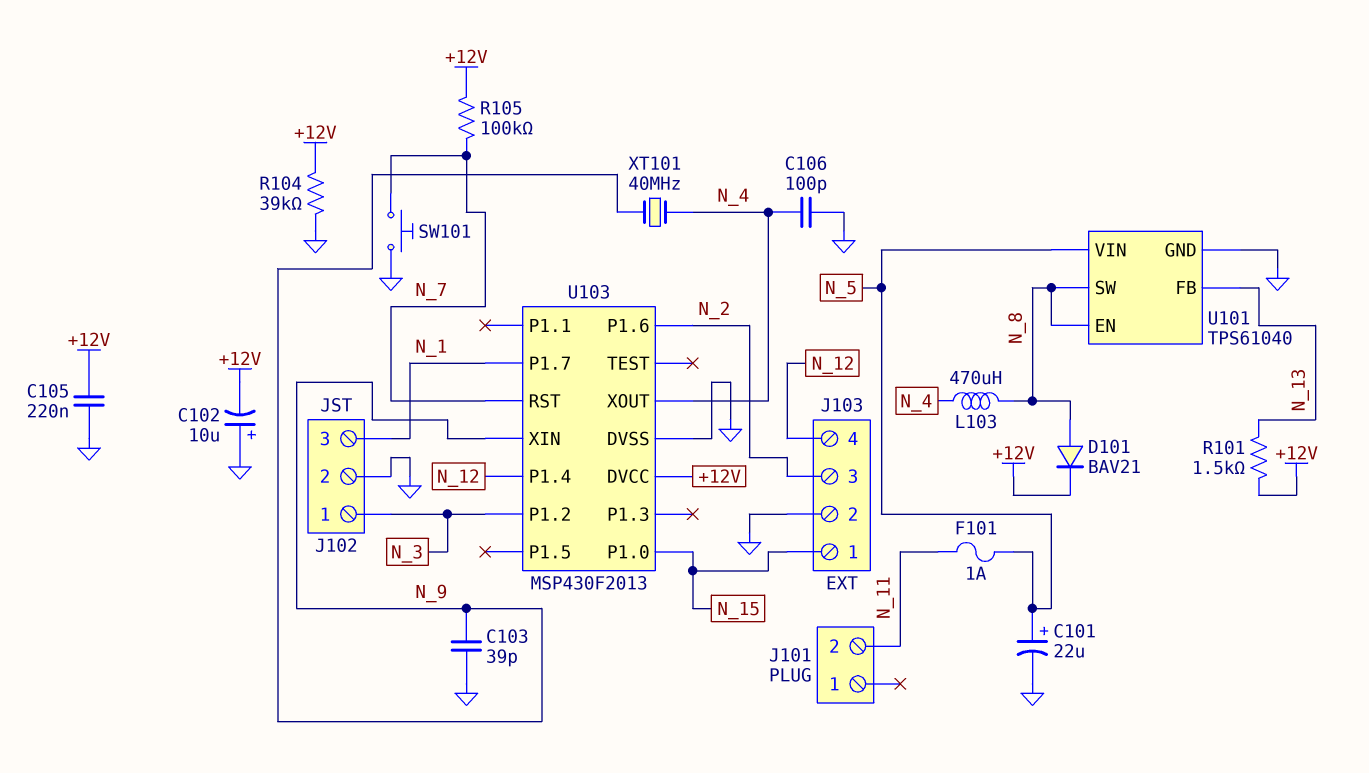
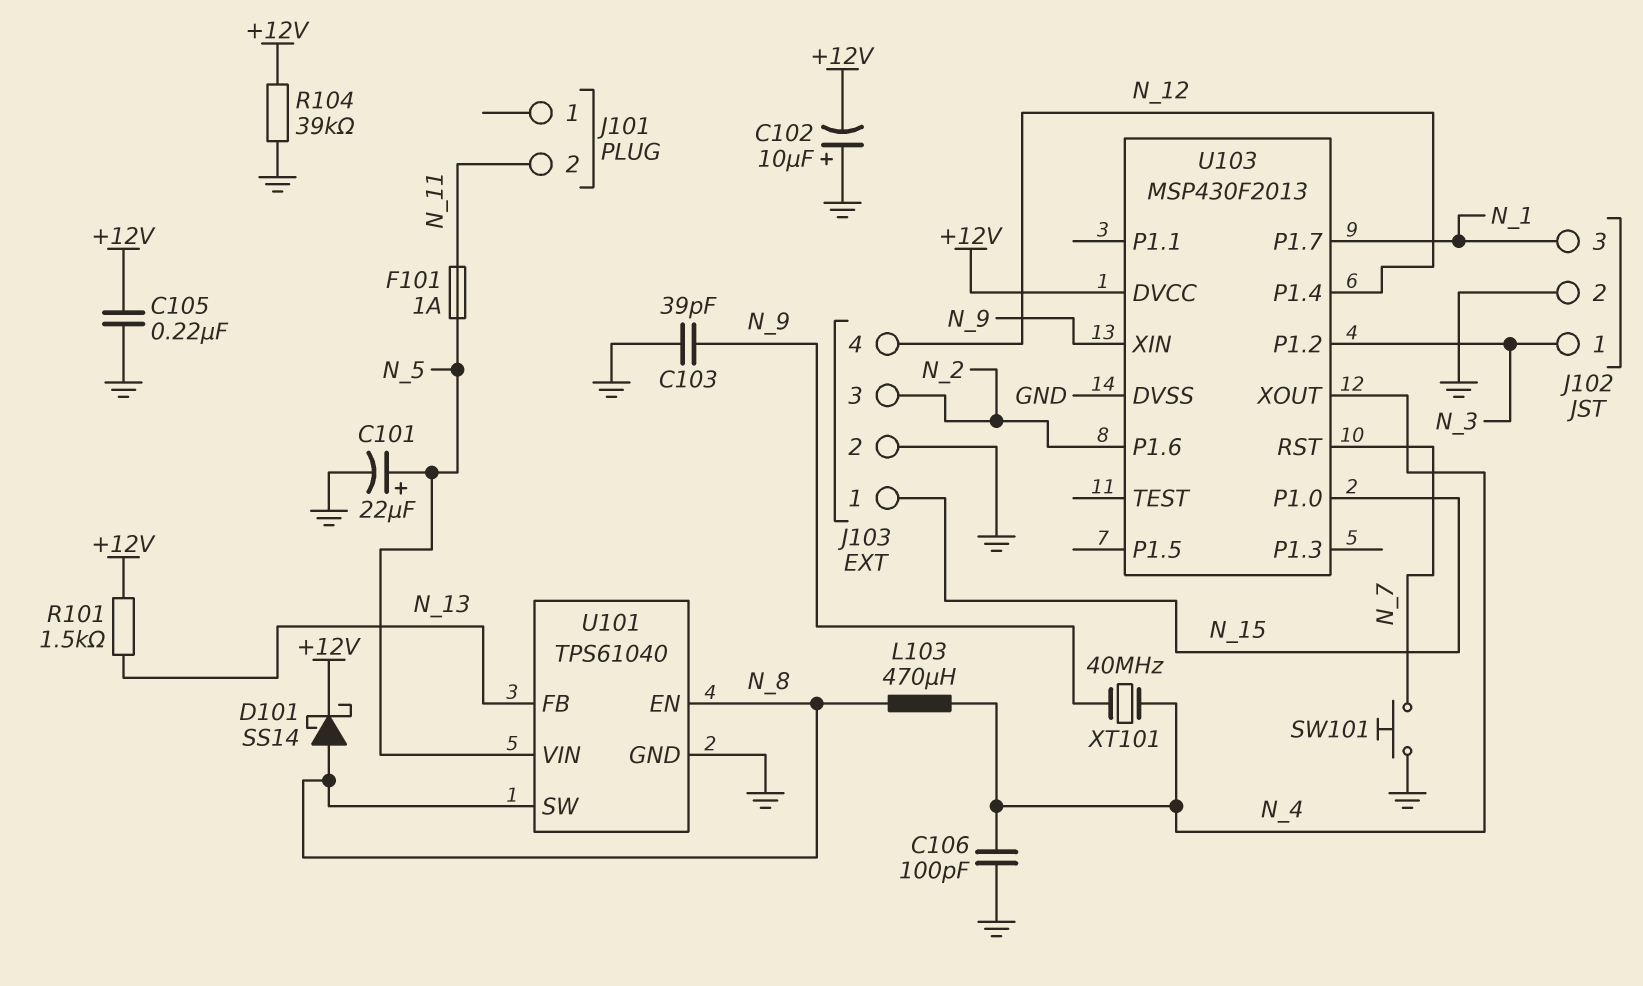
D101: diode BAV21 (A N_8, K +12V) -> schottky SS14 (A N_8, K +12V)
R105: 100k (+12V, N_7) -> none

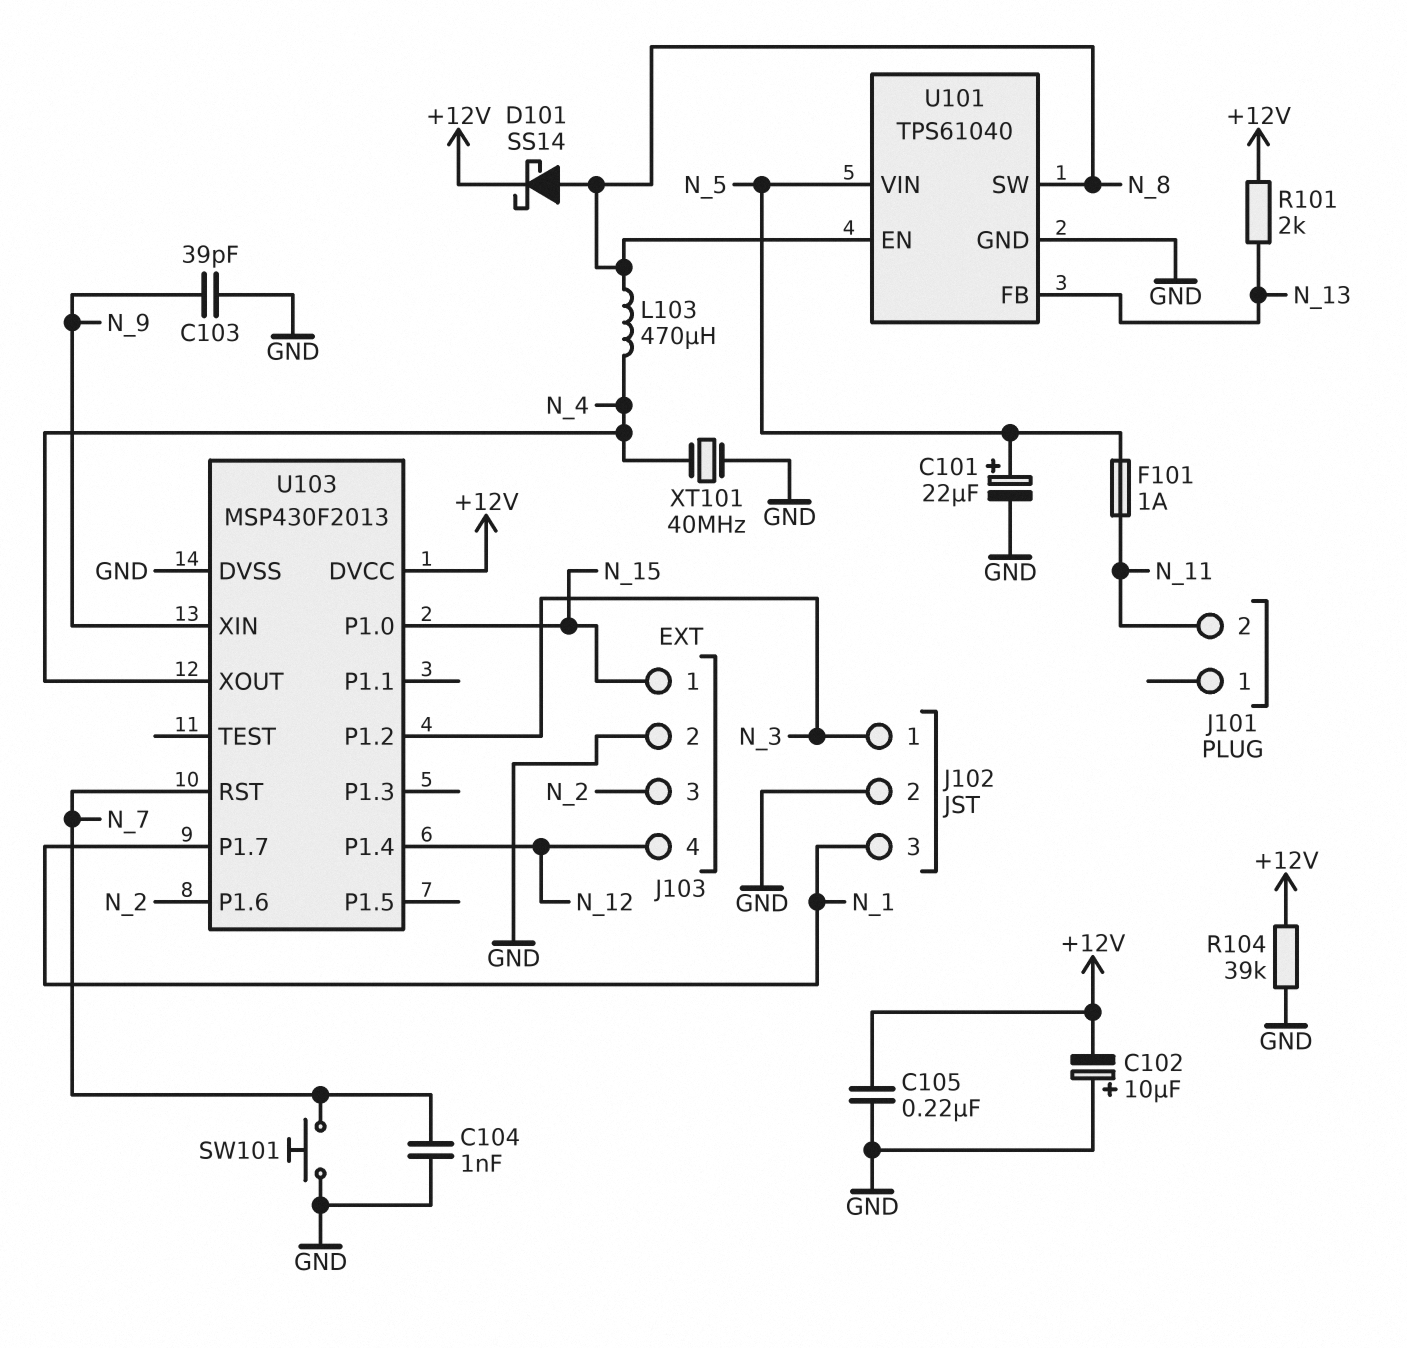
C104: none -> 1nF (GND, N_7)
C106: 100pF (GND, N_4) -> none
R101: 1.5k (+12V, N_13) -> 2k (+12V, N_13)
XT101: 40MHz (N_4, N_9) -> 40MHz (GND, N_4)

